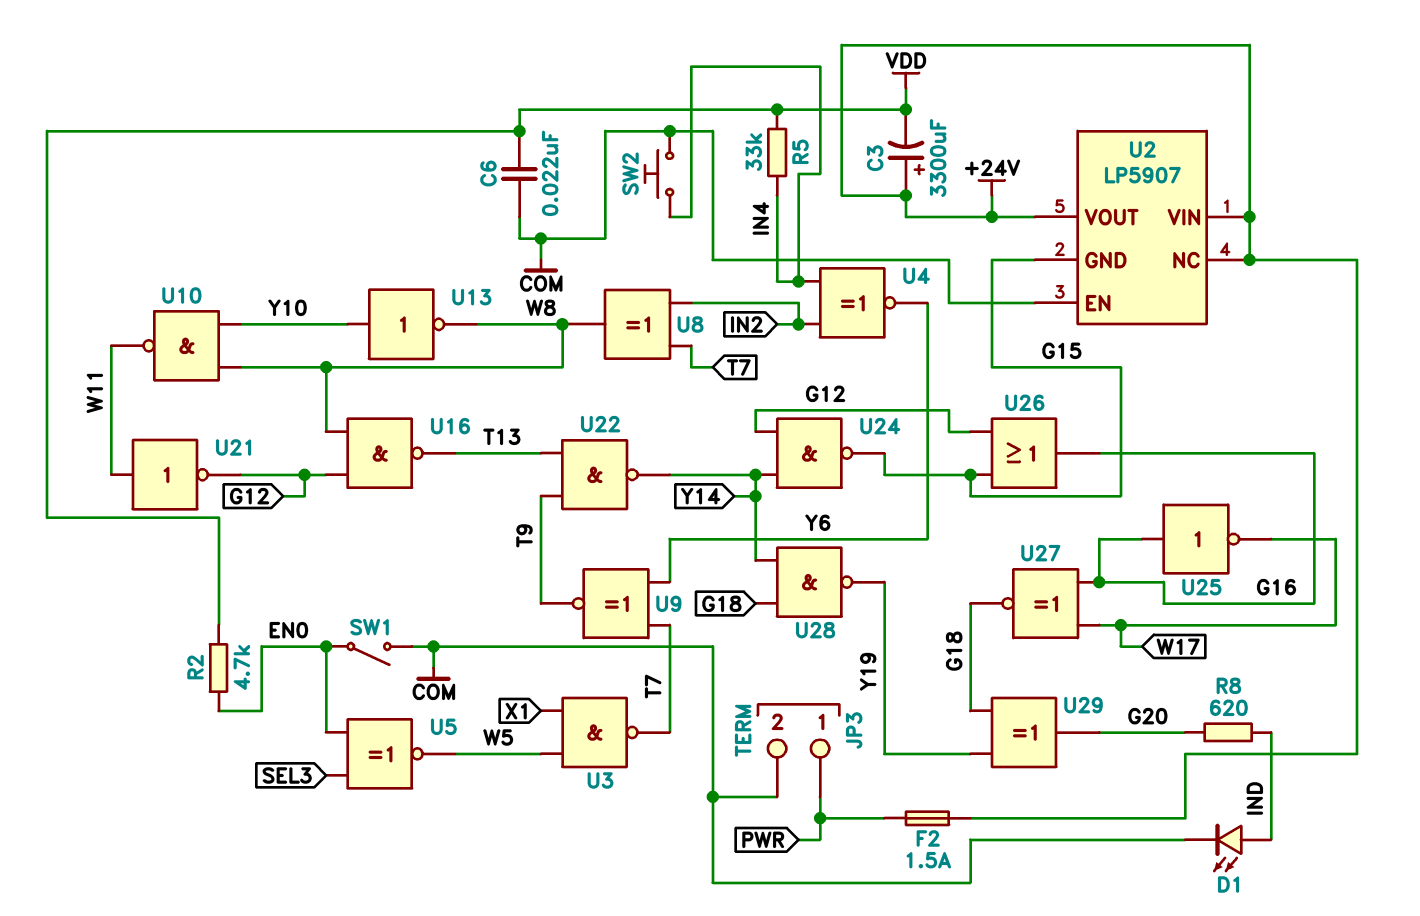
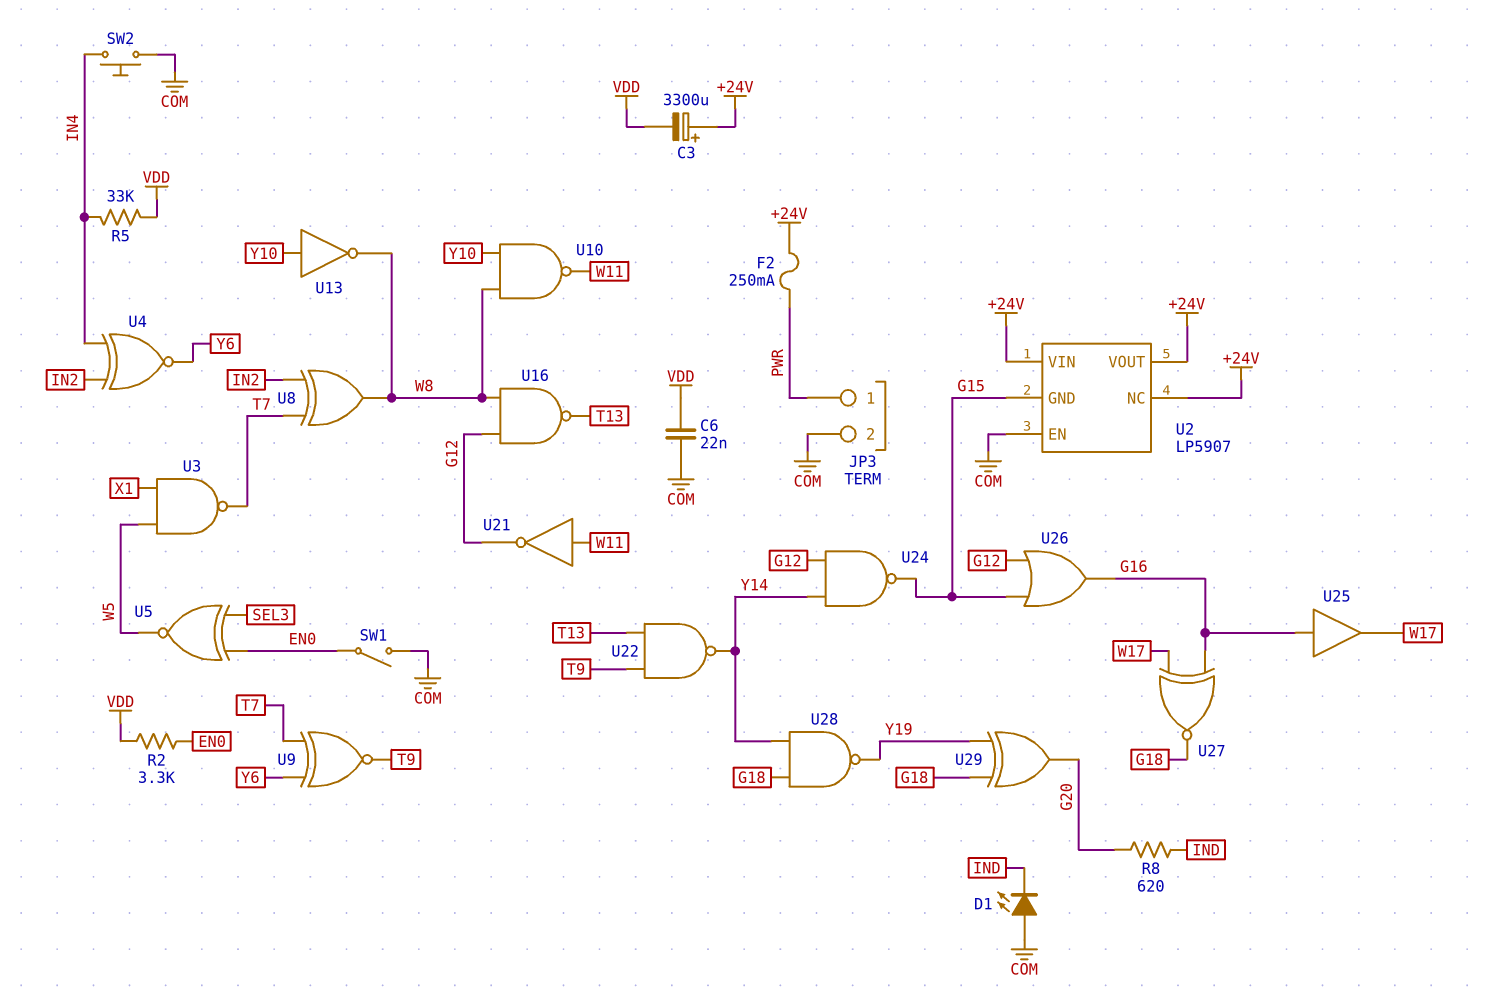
D1: LED (A IND, K COM) -> LED (A COM, K IND)
F2: 1.5A (+24V, PWR) -> 250mA (+24V, PWR)
R2: 4.7k (EN0, VDD) -> 3.3k (EN0, VDD)
U25: NOT (in G16, out W17) -> buffer (in G16, out W17)

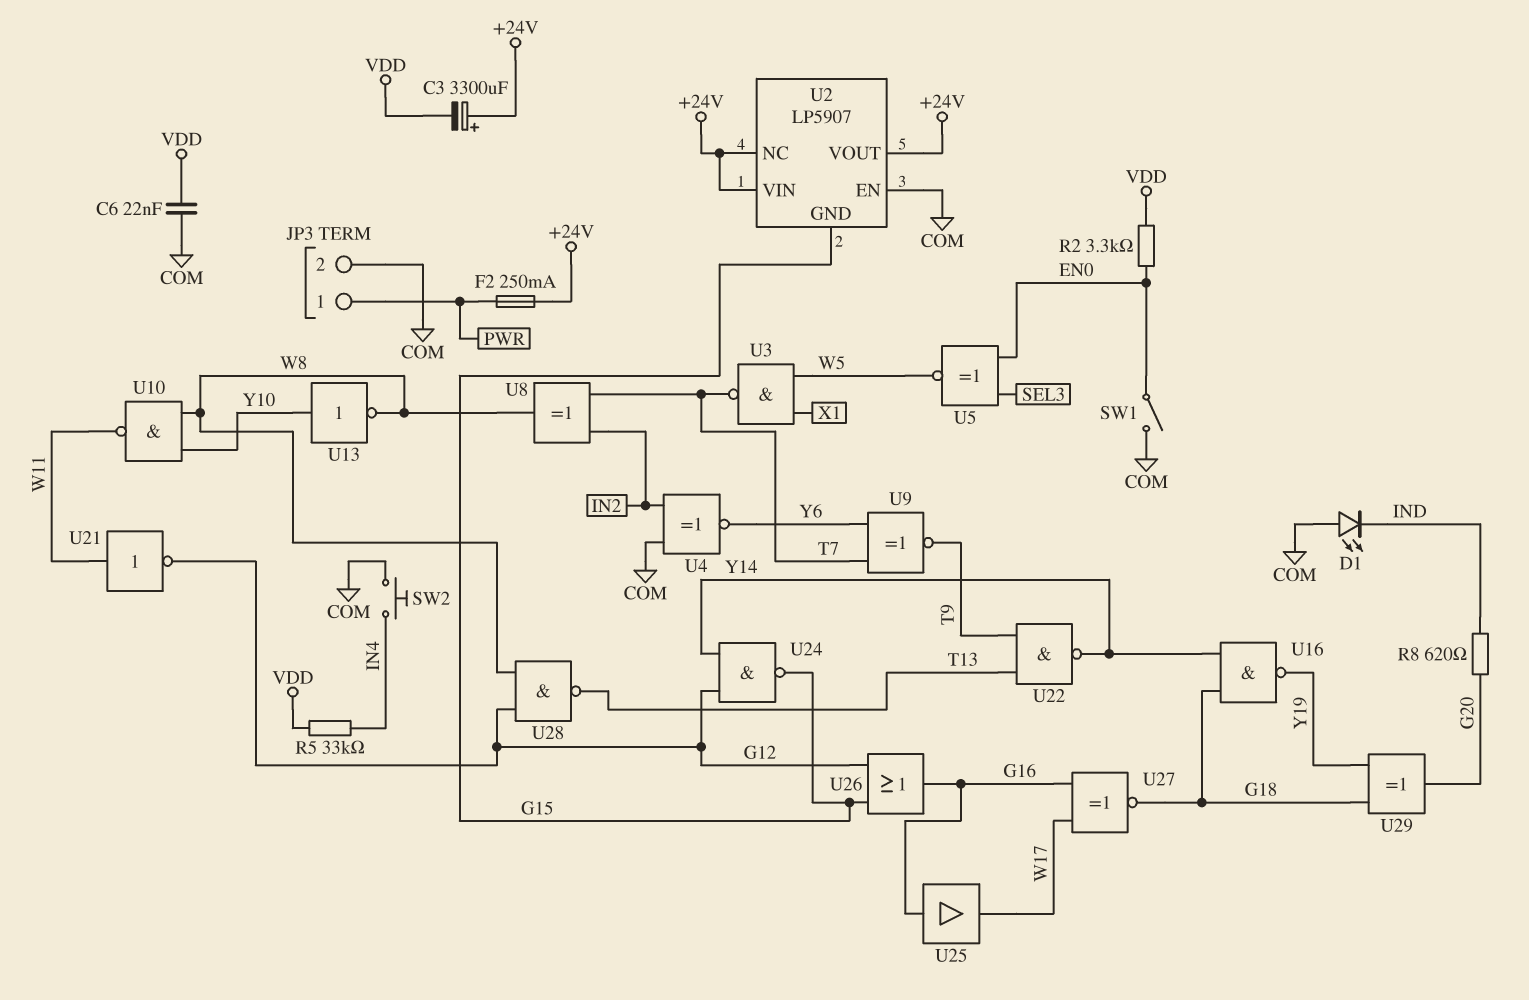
U4: XNOR (in IN2, in IN4, out Y6) -> XNOR (in COM, in IN2, out Y6)
U16: NAND (in G12, in W8, out T13) -> NAND (in G18, in Y14, out Y19)
U28: NAND (in G18, in Y14, out Y19) -> NAND (in G12, in W8, out T13)

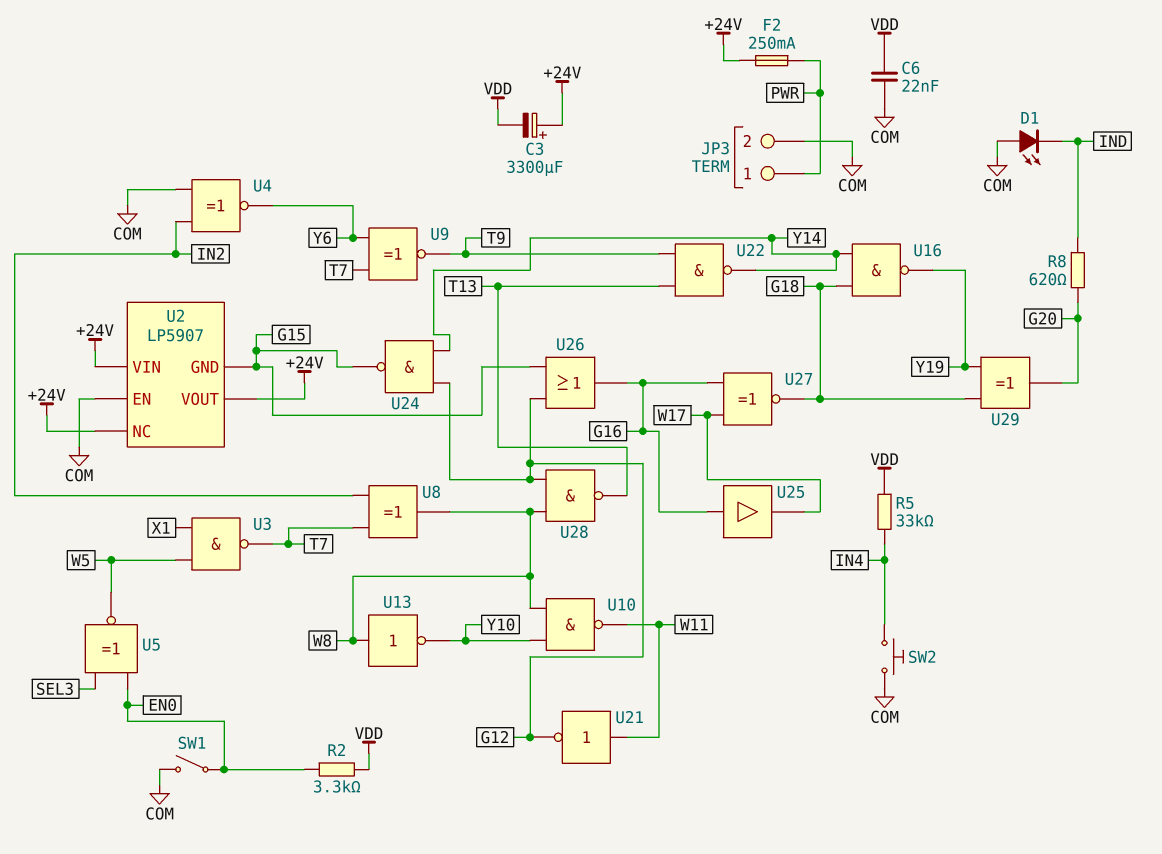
U13: NOT (in Y10, out W8) -> NOT (in W8, out Y10)

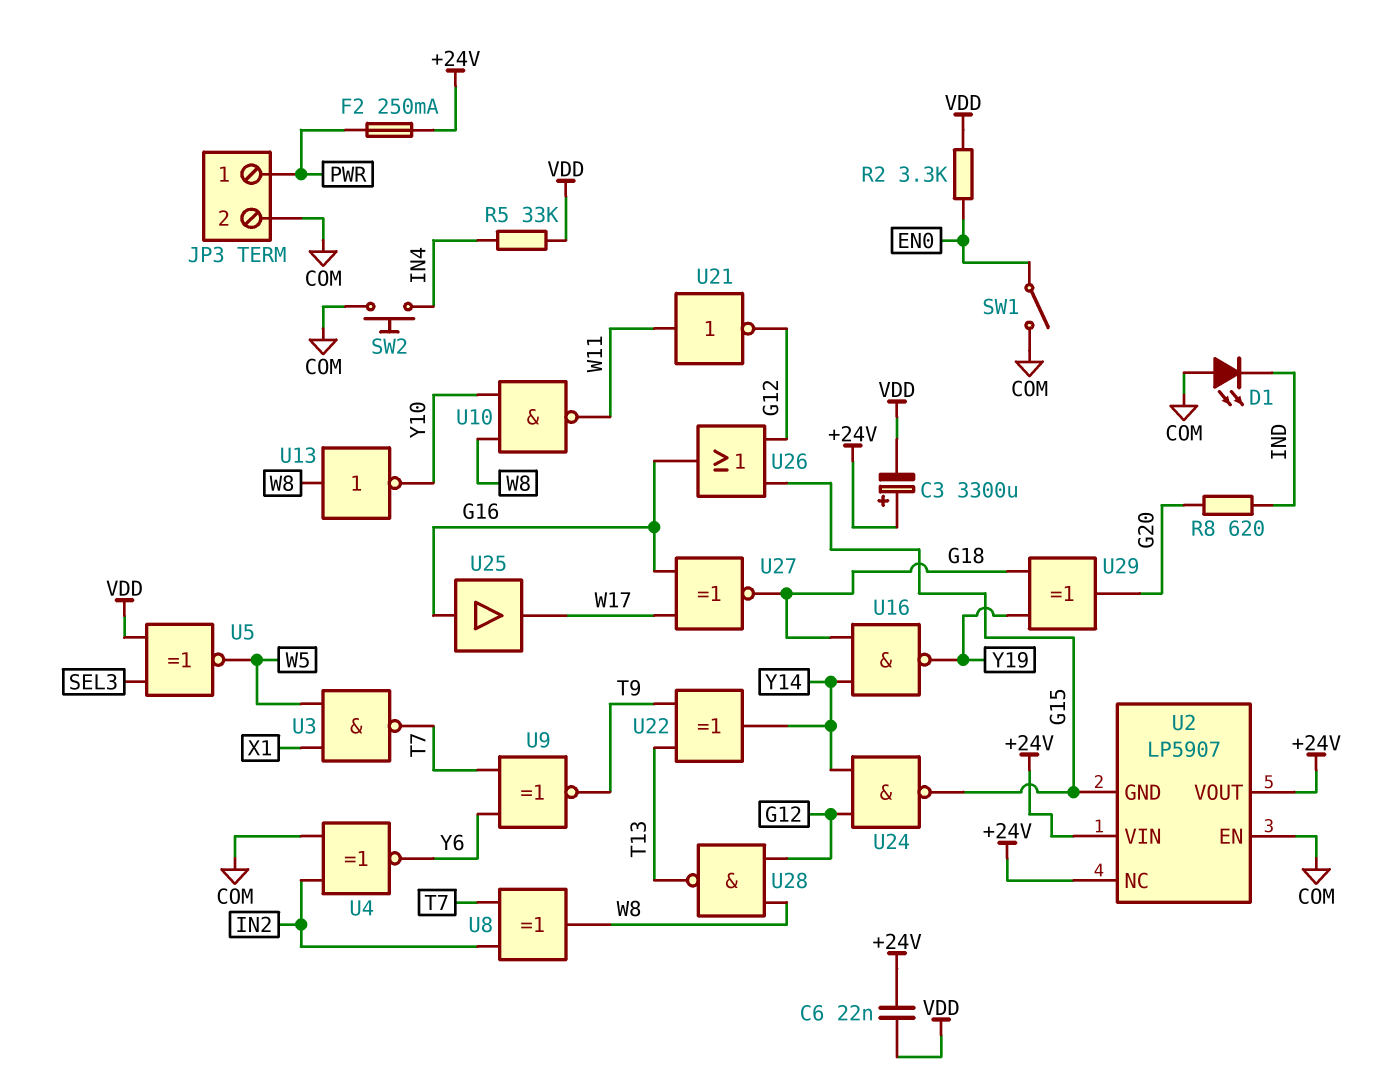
C6: 22nF (COM, VDD) -> 22nF (+24V, VDD)
U5: XNOR (in EN0, in SEL3, out W5) -> XNOR (in SEL3, in VDD, out W5)
U22: NAND (in T9, in T13, out Y14) -> XOR (in T9, in T13, out Y14)

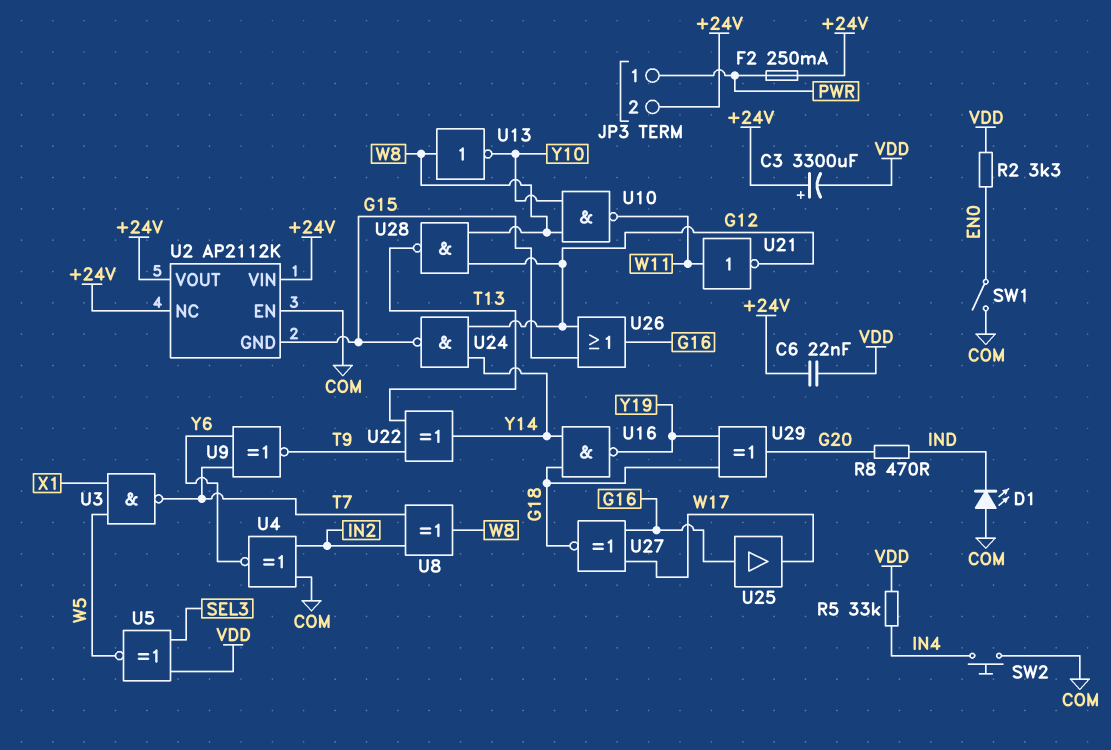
JP3 pin 2: COM -> +24V
R8: 620 (G20, IND) -> 470 (G20, IND)
U2: LP5907 -> AP2112K

